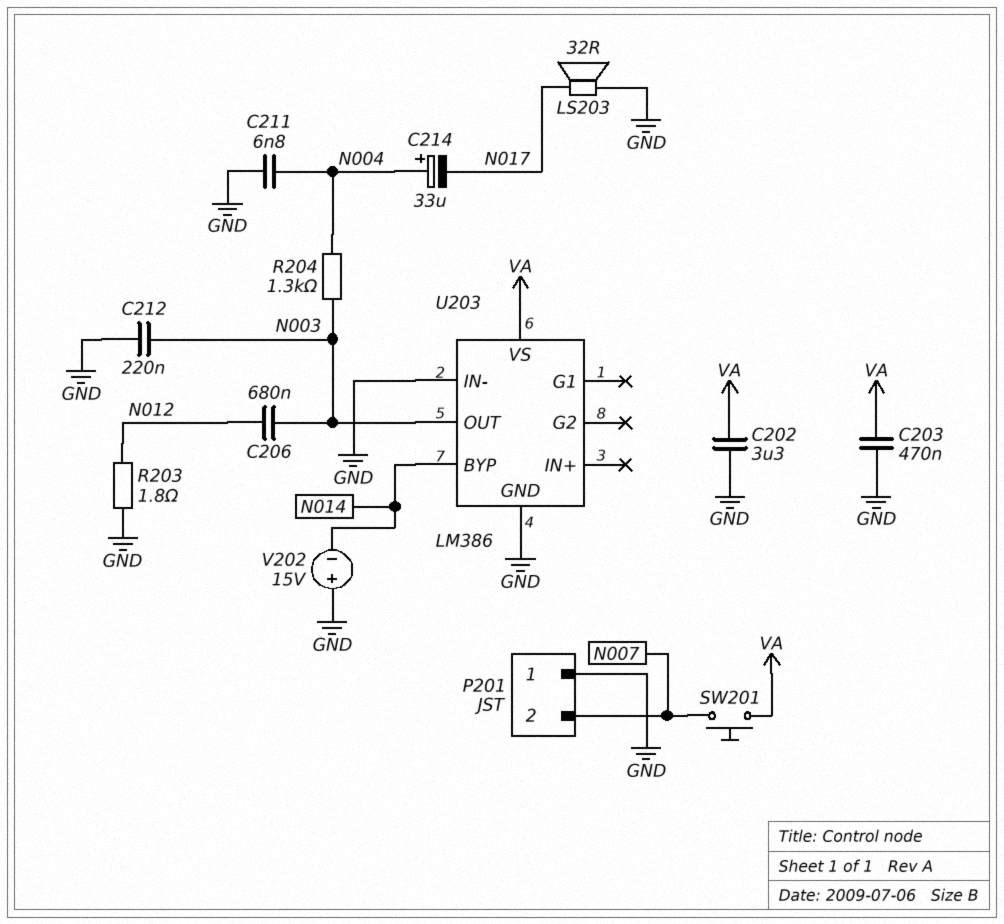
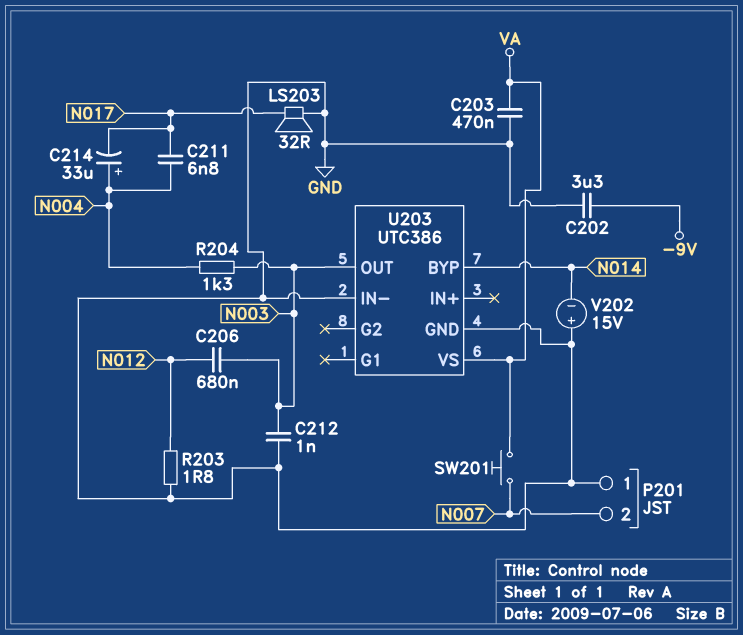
C202: 3.3uF (GND, VA) -> 3.3uF (-9V, GND)
C211: 6.8nF (GND, N004) -> 6.8nF (N004, N017)
C212: 220nF (GND, N003) -> 1nF (GND, N003)
U203: LM386 -> UTC386

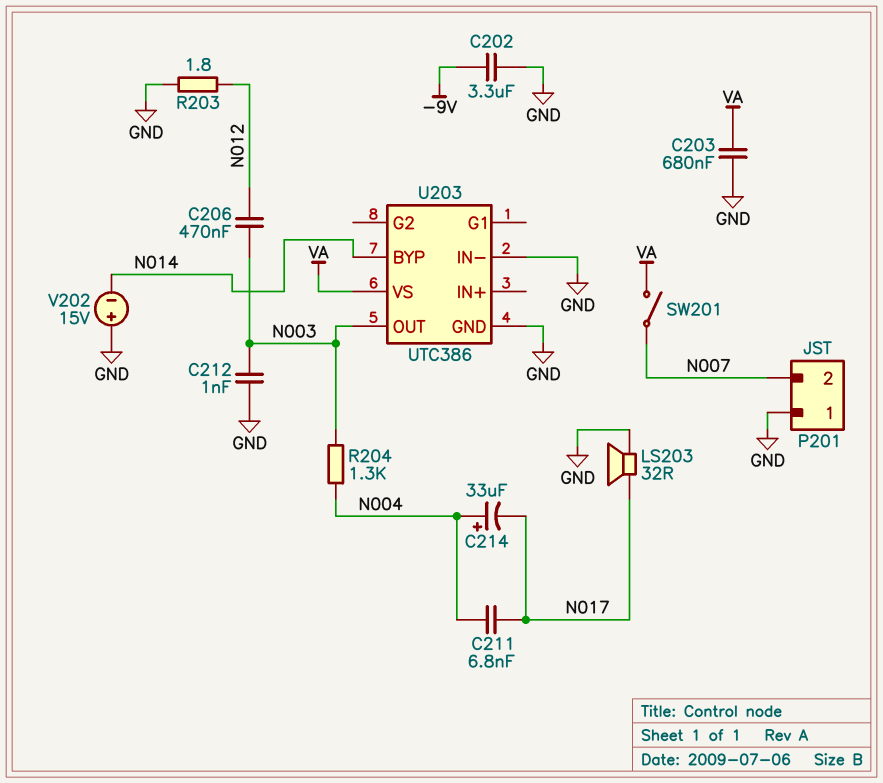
C203: 470nF (GND, VA) -> 680nF (GND, VA)
C206: 680nF (N003, N012) -> 470nF (N003, N012)
SW201: button (N007, VA) -> switch (N007, VA)

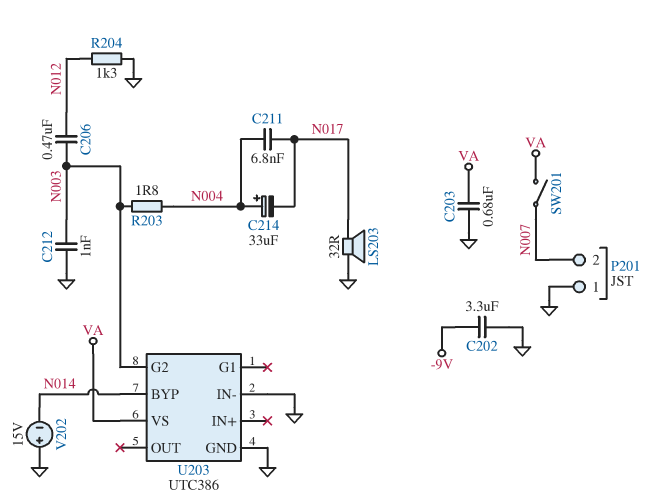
R203: 1.8 (GND, N012) -> 1.8 (N003, N004)
R204: 1.3k (N003, N004) -> 1.3k (GND, N012)
U203 pin G2: none -> N003
U203 pin OUT: N003 -> none

